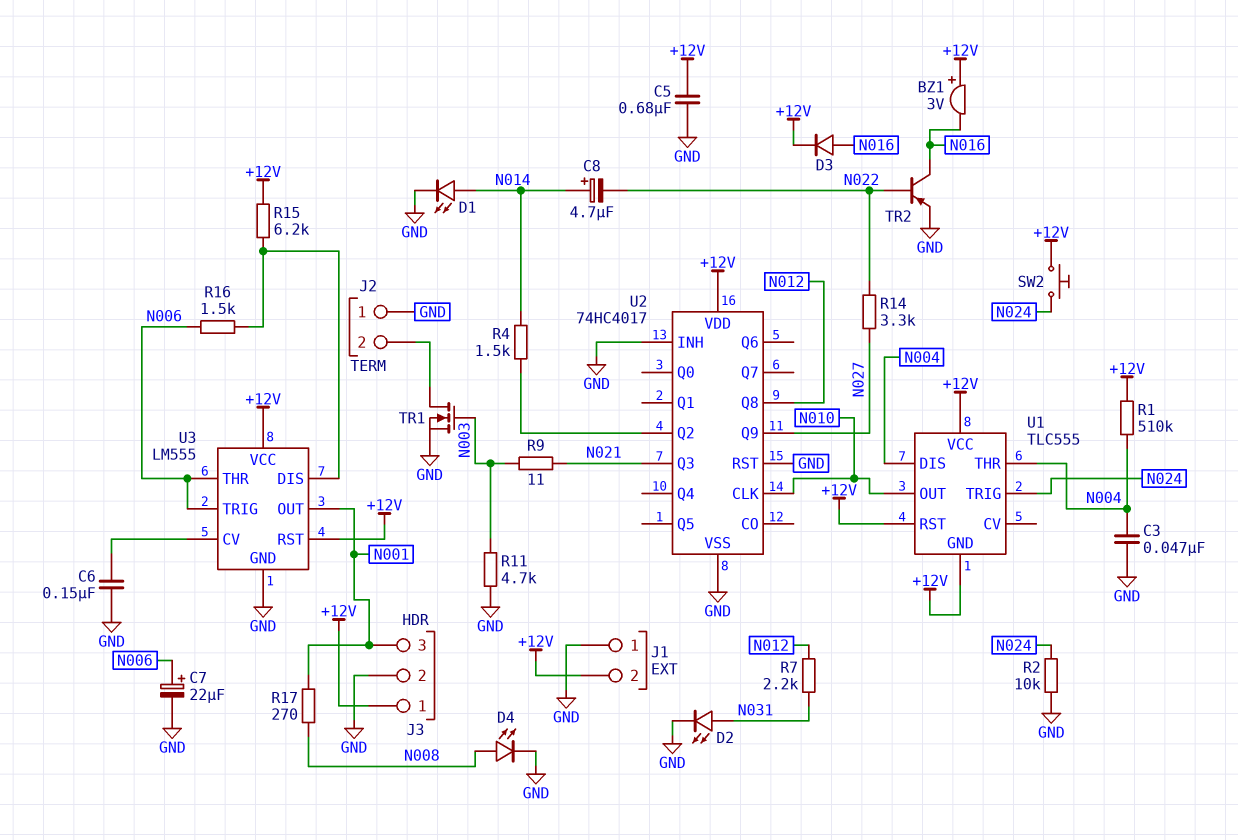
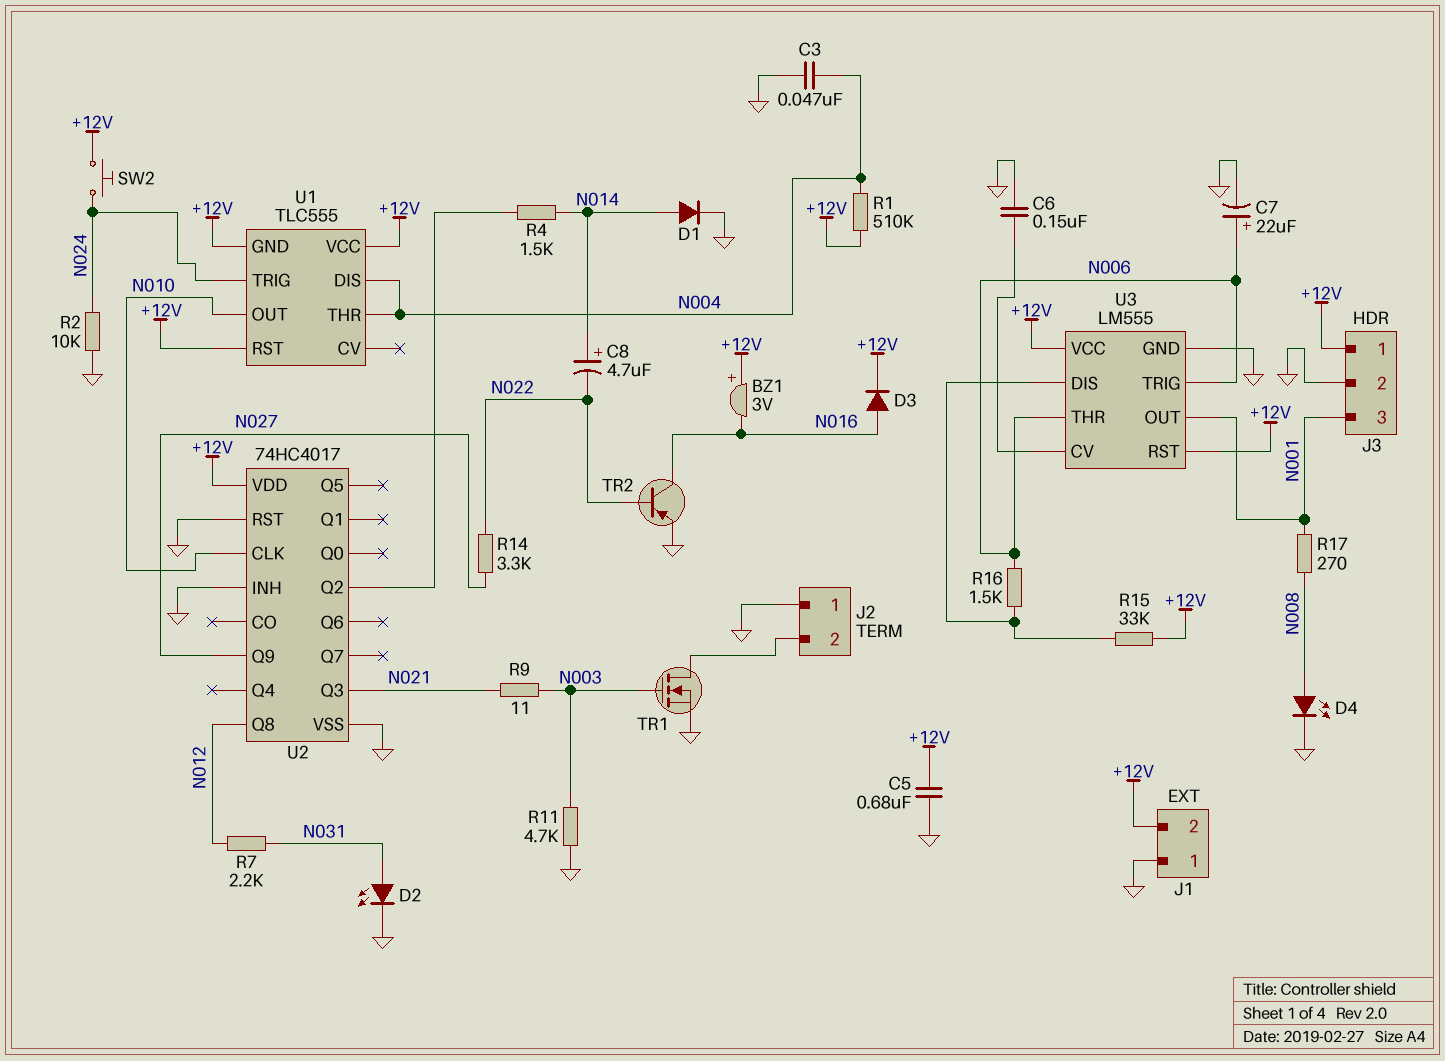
D1: LED (A N014, K GND) -> diode (A N014, K GND)
R15: 6.2k (+12V, U3/DIS) -> 33k (+12V, U3/DIS)

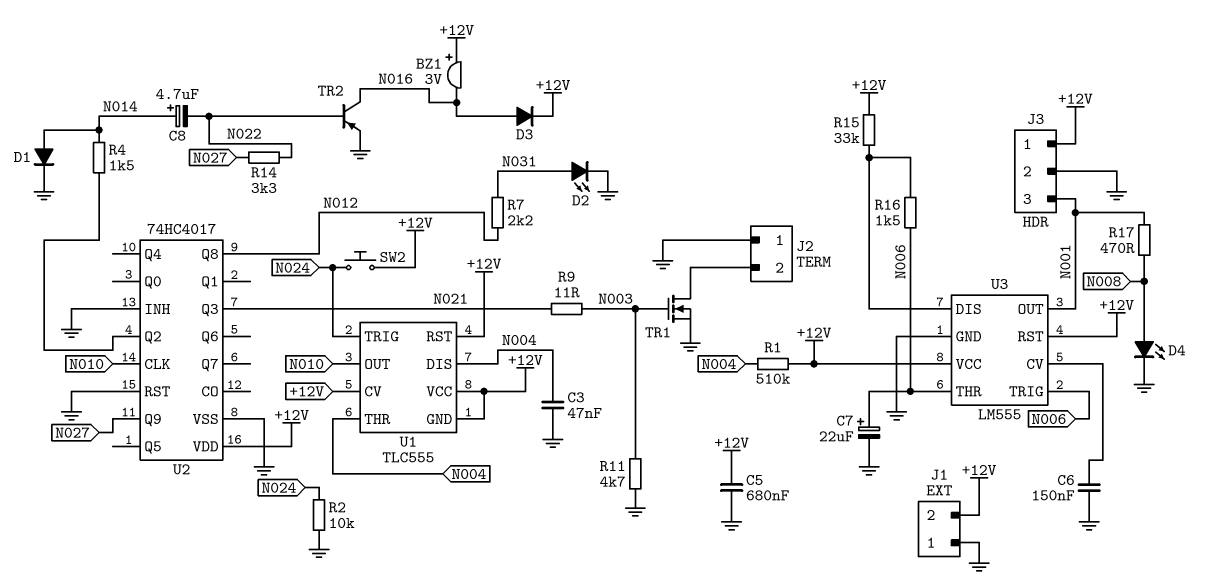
R17: 270 (N001, N008) -> 470 (N001, N008)
U1 pin CV: none -> +12V

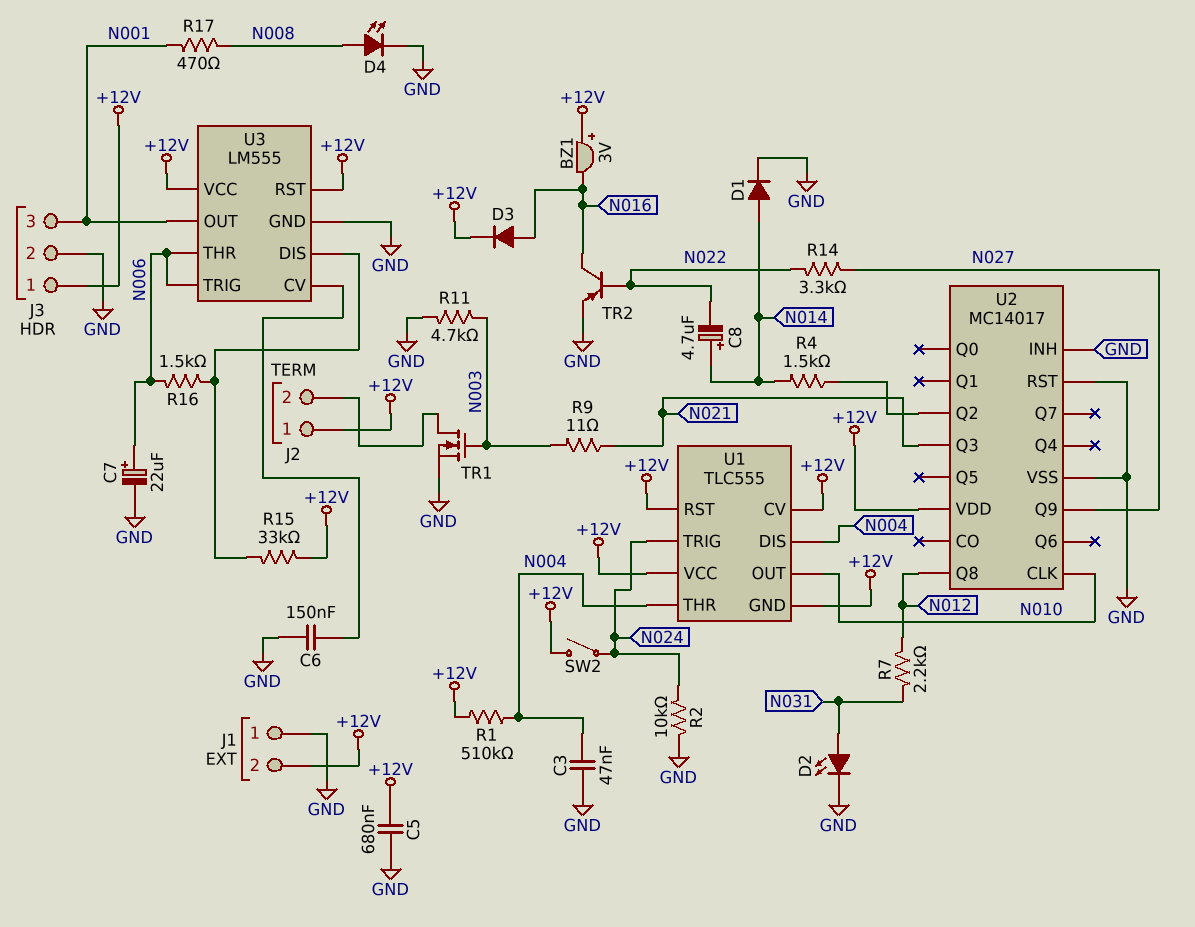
J2 pin 1: GND -> +12V
SW2: button (+12V, N024) -> switch (+12V, N024)
U2: 74HC4017 -> MC14017

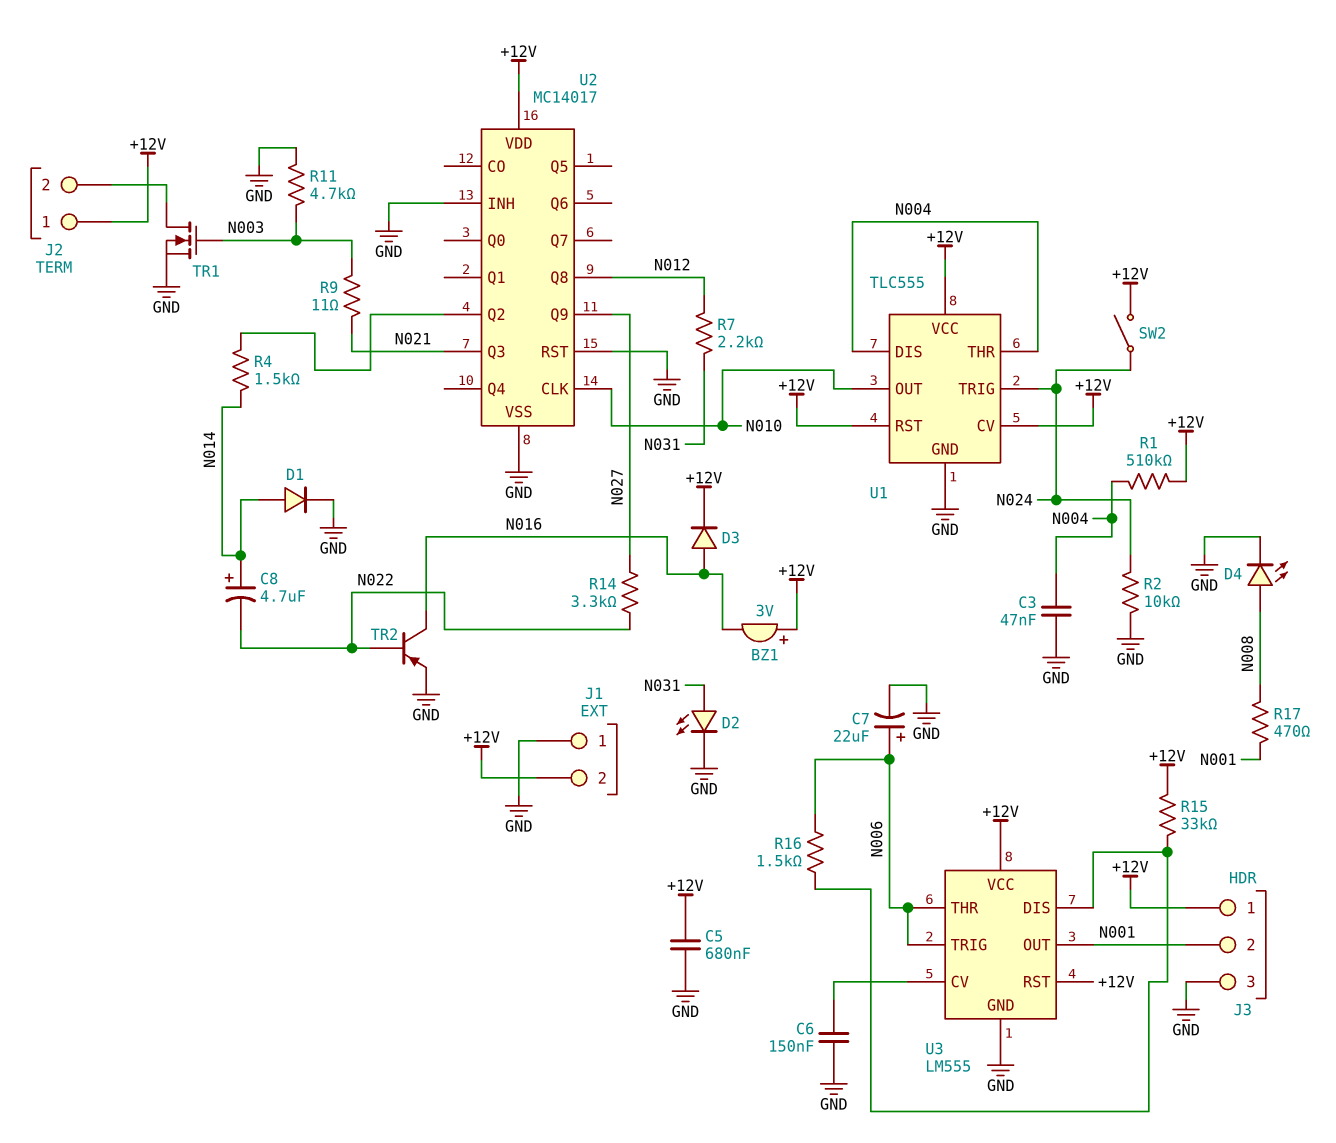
J3 pin 2: GND -> N001
J3 pin 3: N001 -> GND
U1 pin GND: +12V -> GND

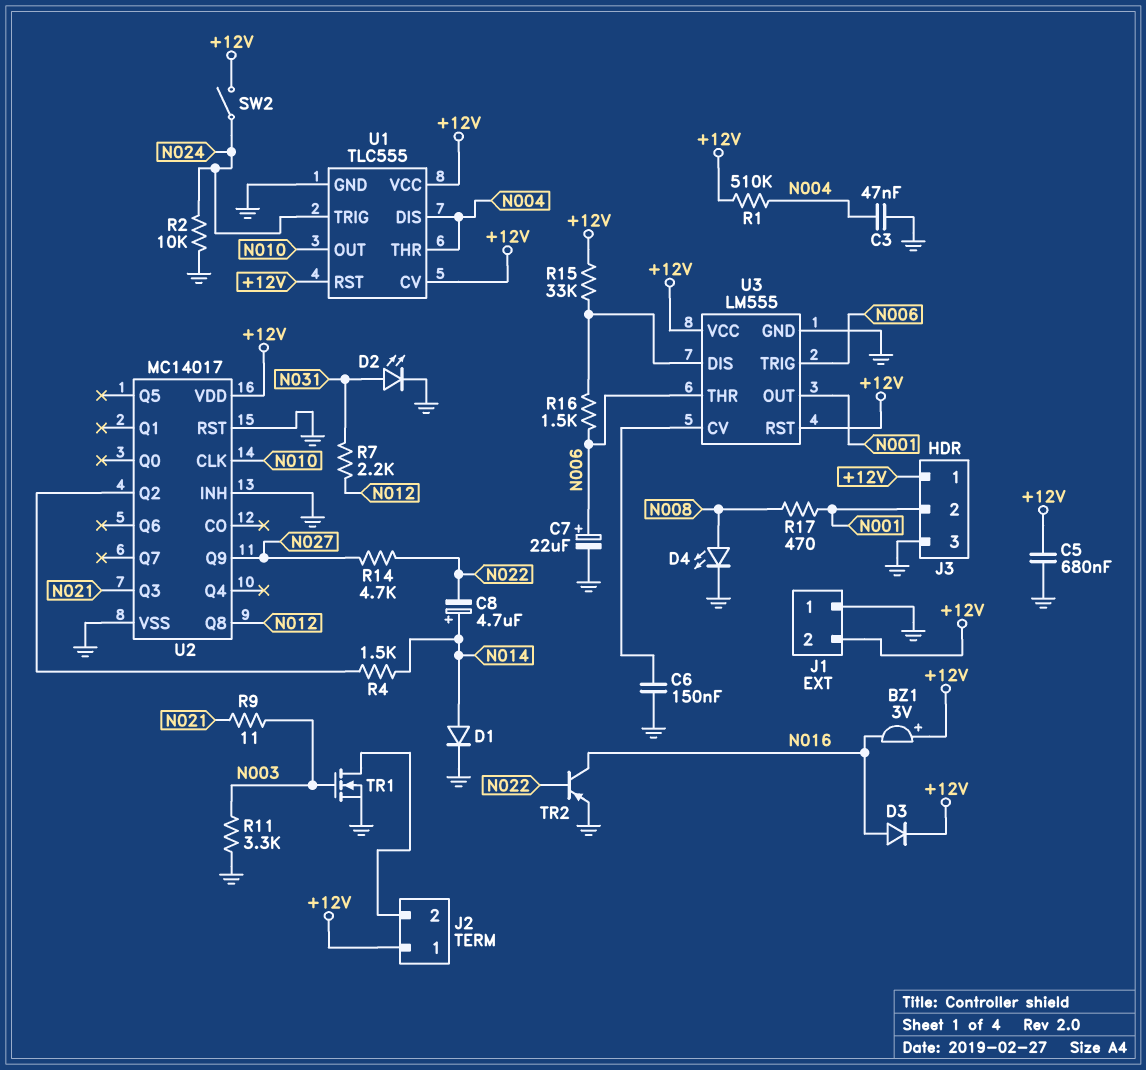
R11: 4.7k (GND, N003) -> 3.3k (GND, N003)
R14: 3.3k (N022, N027) -> 4.7k (N022, N027)

